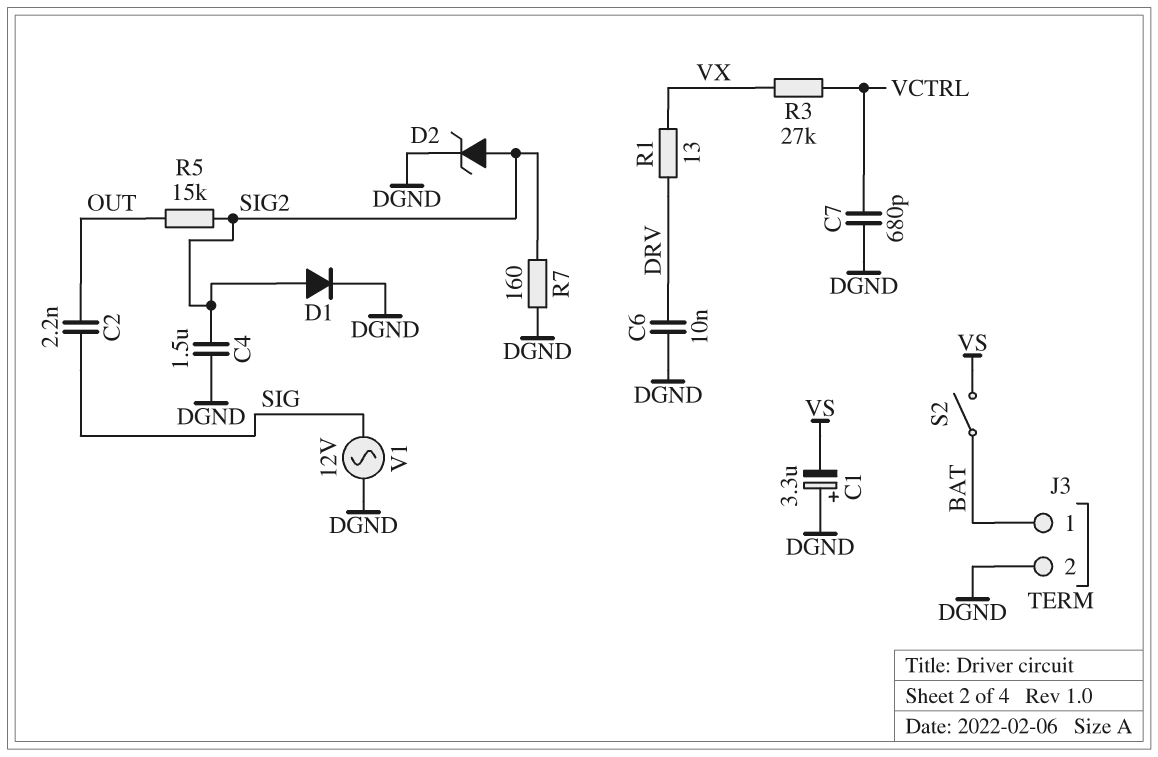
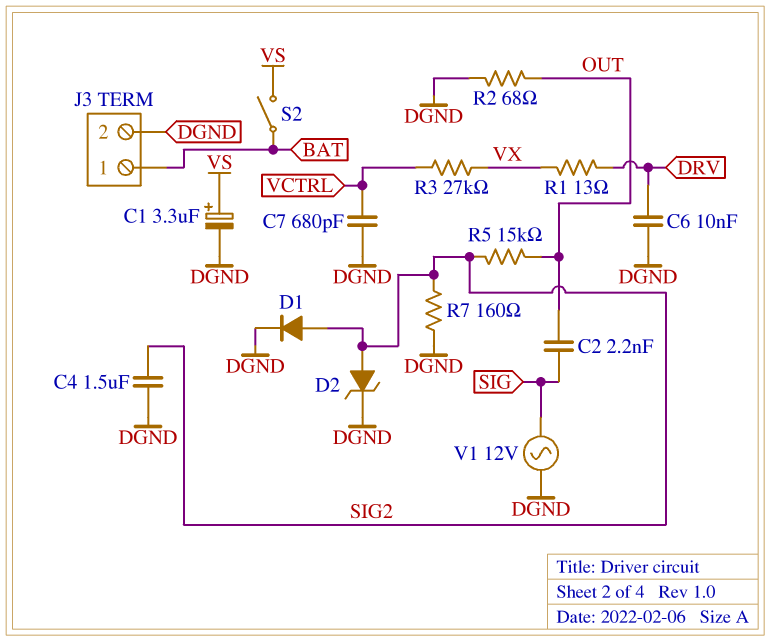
C1: 3.3uF (plus DGND, minus VS) -> 3.3uF (plus VS, minus DGND)
R2: none -> 68 (DGND, OUT)

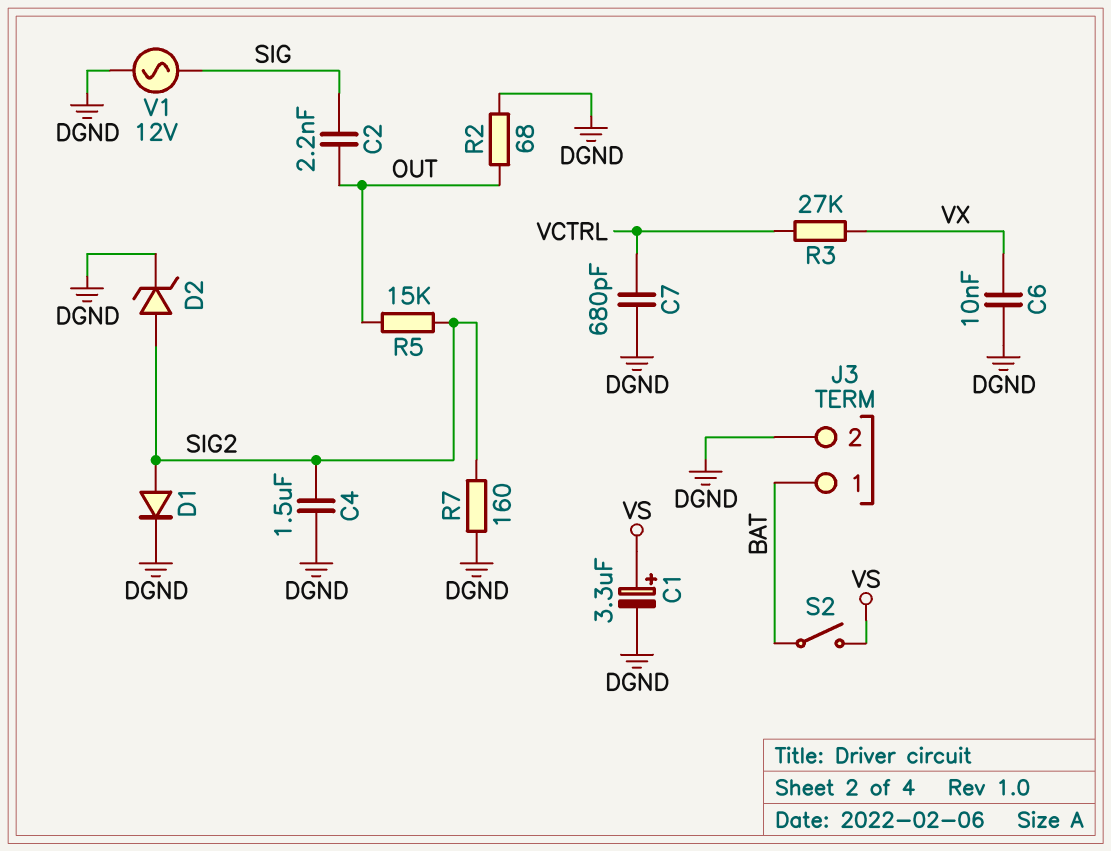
C6: 10nF (DGND, DRV) -> 10nF (DGND, VX)
R1: 13 (DRV, VX) -> none

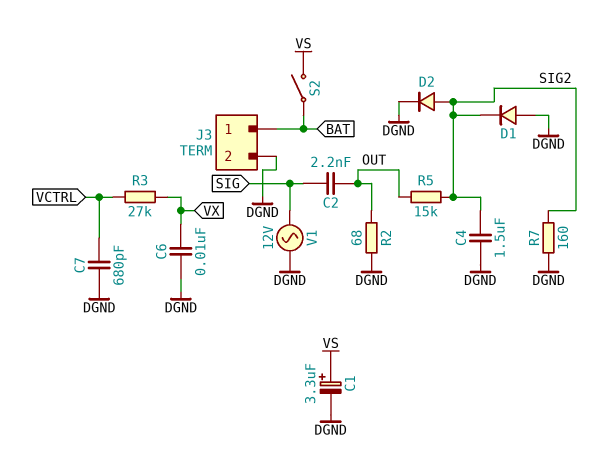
D1: diode (A SIG2, K DGND) -> diode (A DGND, K SIG2)
D2: zener (A SIG2, K DGND) -> diode (A SIG2, K DGND)

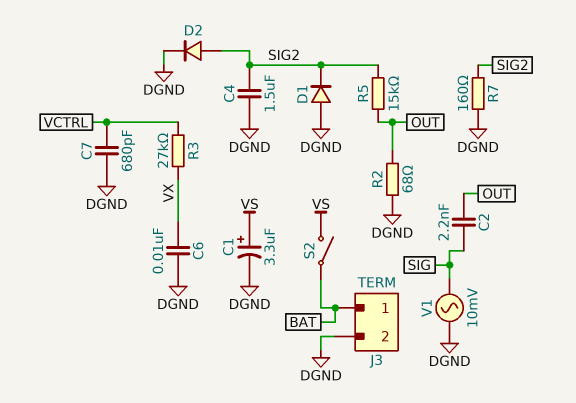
V1: AC 12V (DGND, SIG) -> AC 10mV (DGND, SIG)

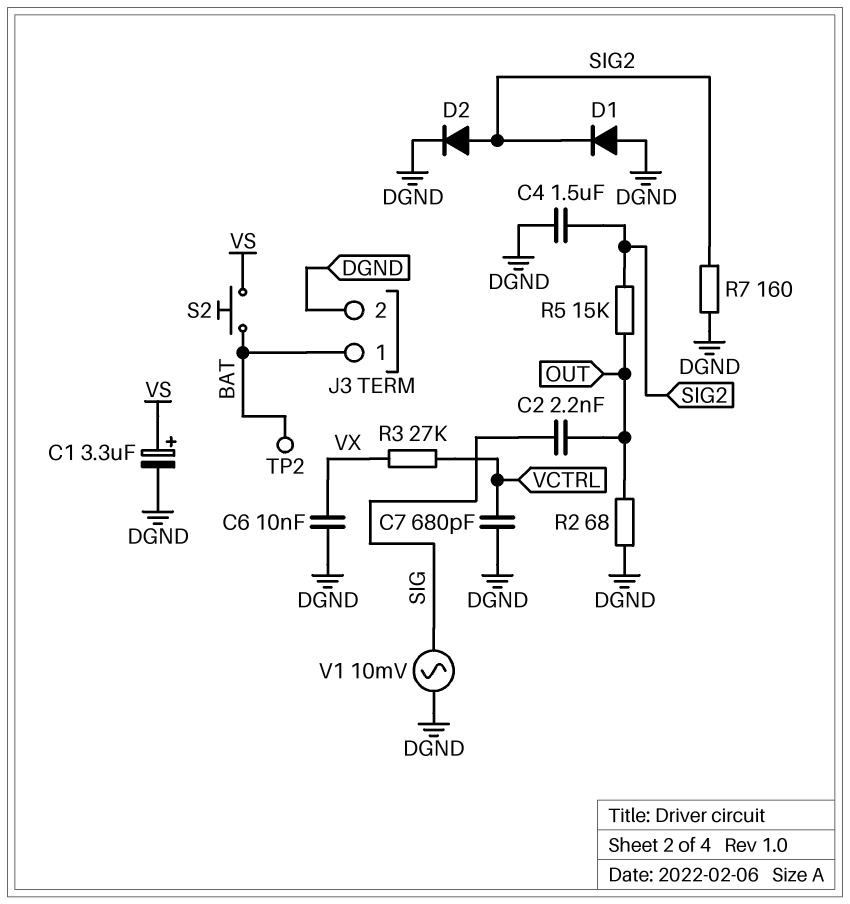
S2: switch (BAT, VS) -> button (BAT, VS)
TP2: none -> test point (BAT)

